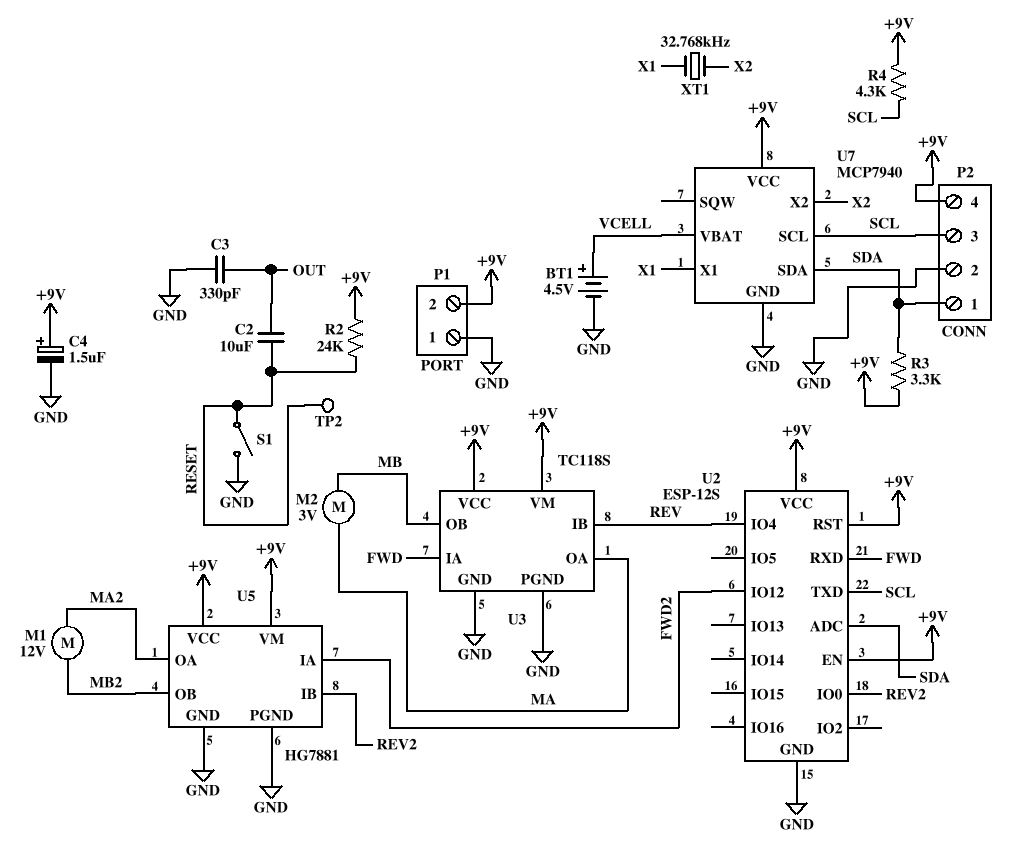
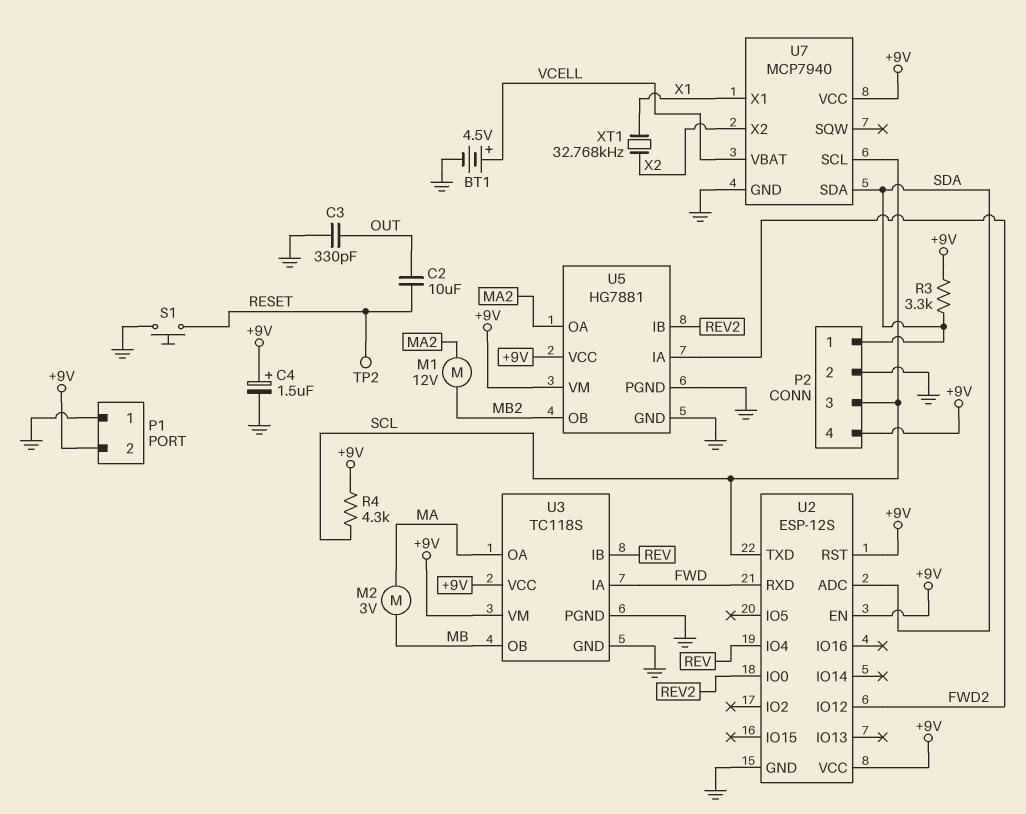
R2: 24k (+9V, RESET) -> none
S1: switch (GND, RESET) -> button (GND, RESET)

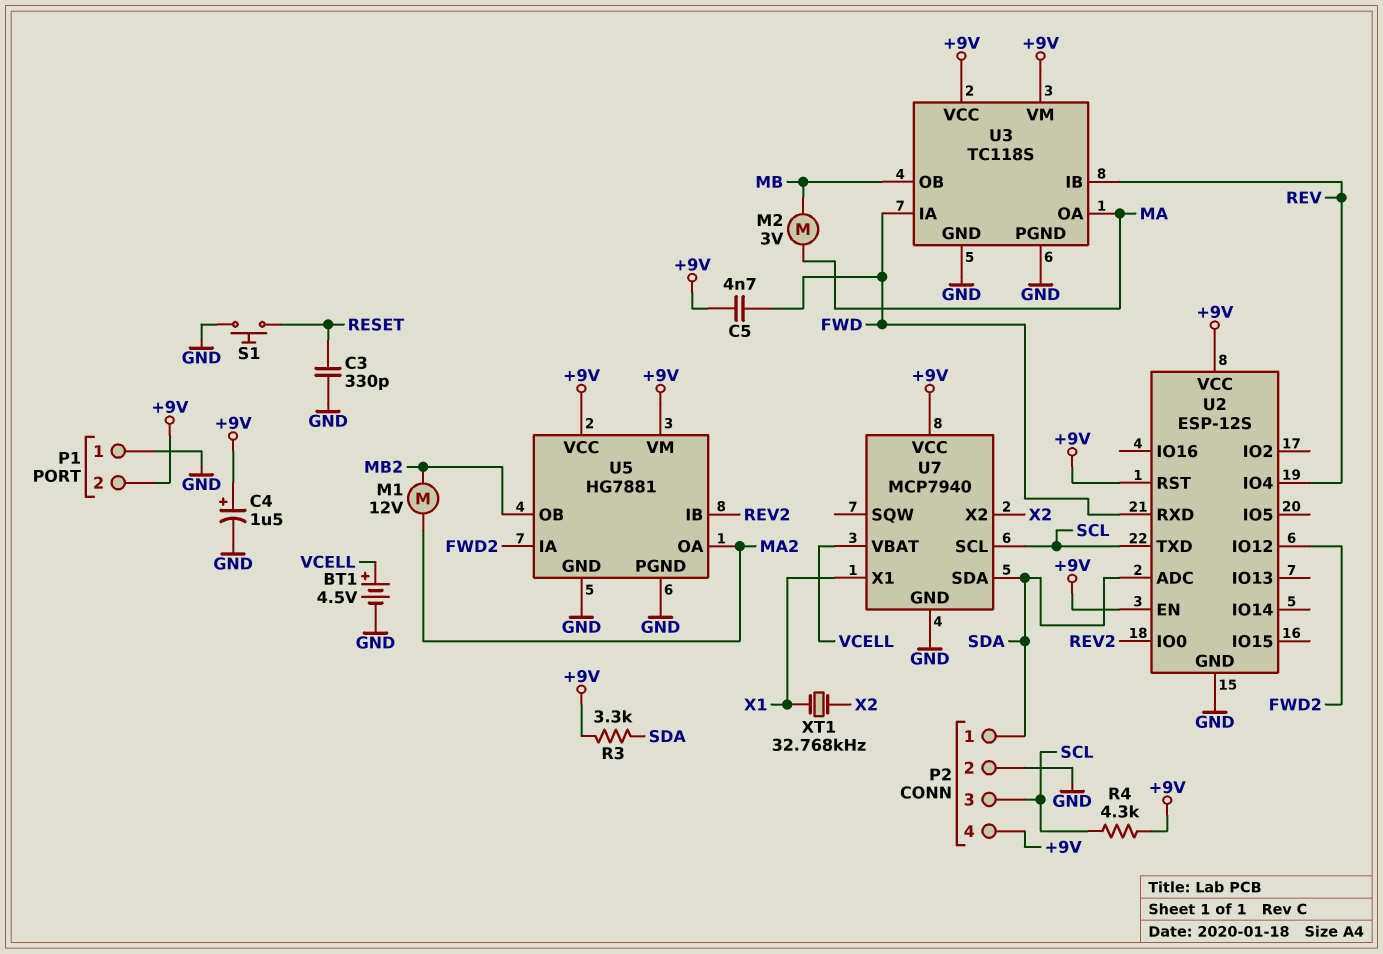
C2: 10uF (OUT, RESET) -> none
C3: 330pF (GND, OUT) -> 330pF (GND, RESET)
C5: none -> 4.7nF (+9V, FWD)
TP2: test point (RESET) -> none

